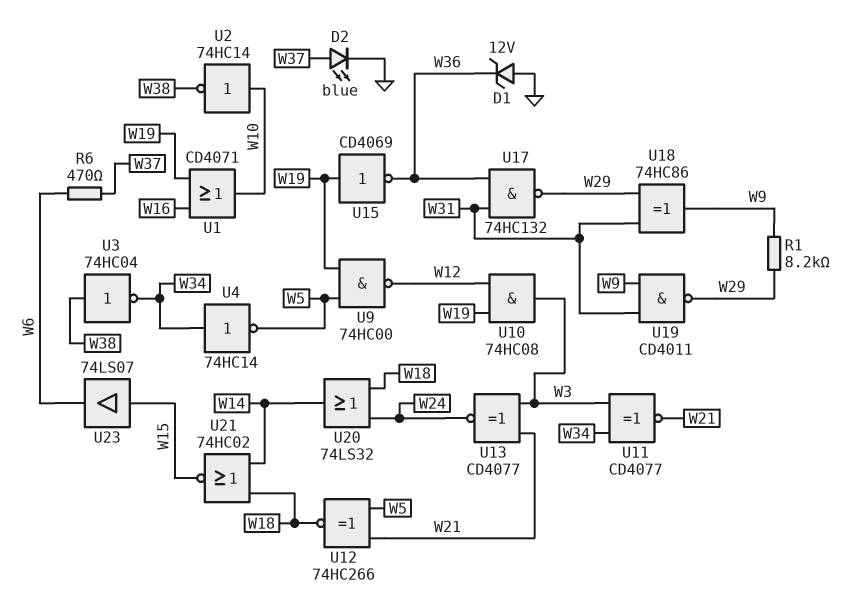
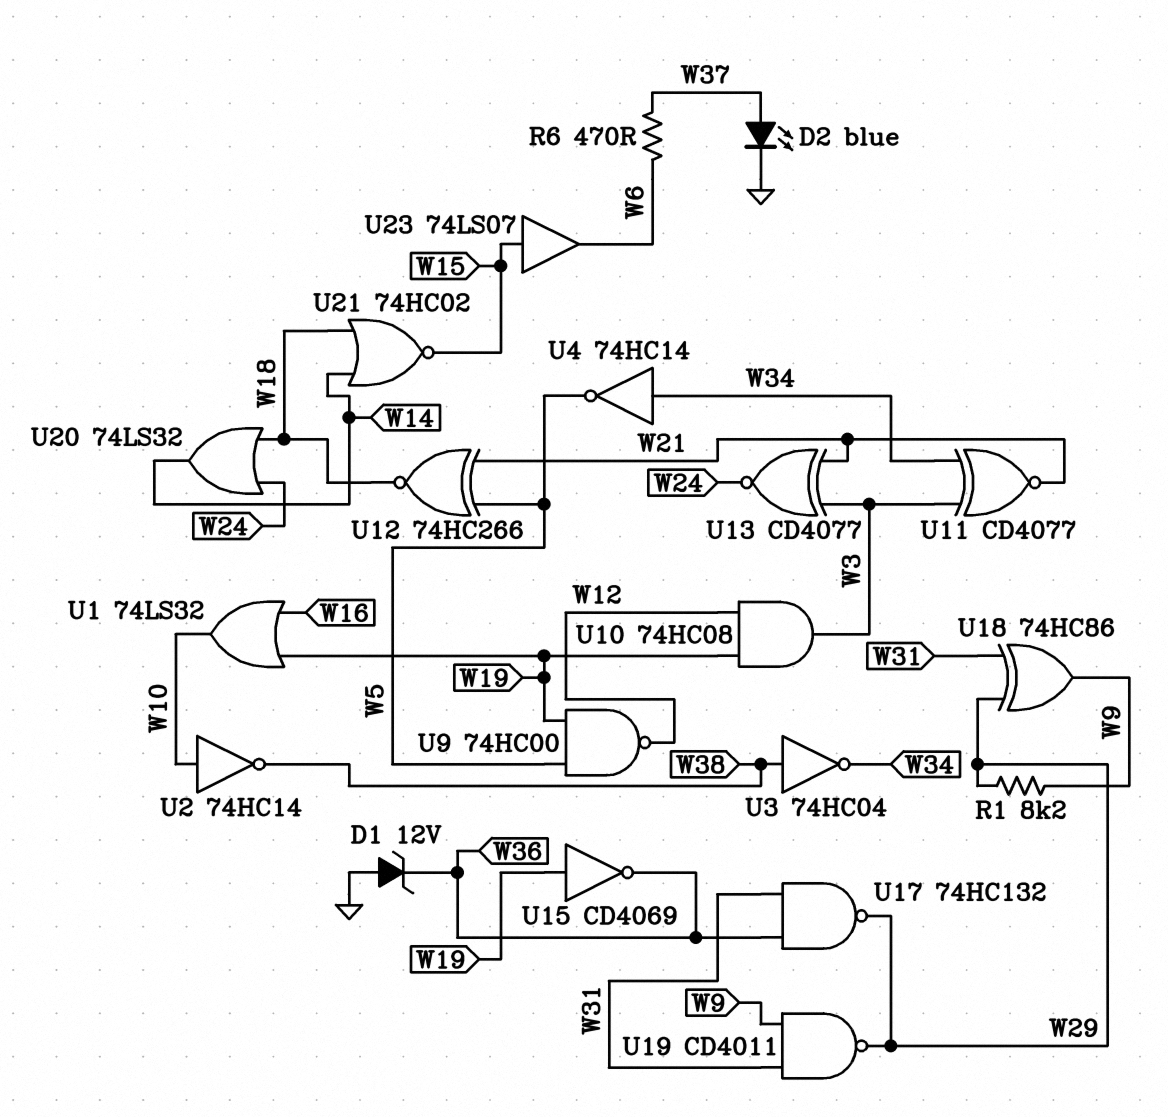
U1: OR CD4071 (in W16, in W19, out W10) -> OR 74LS32 (in W16, in W19, out W10)

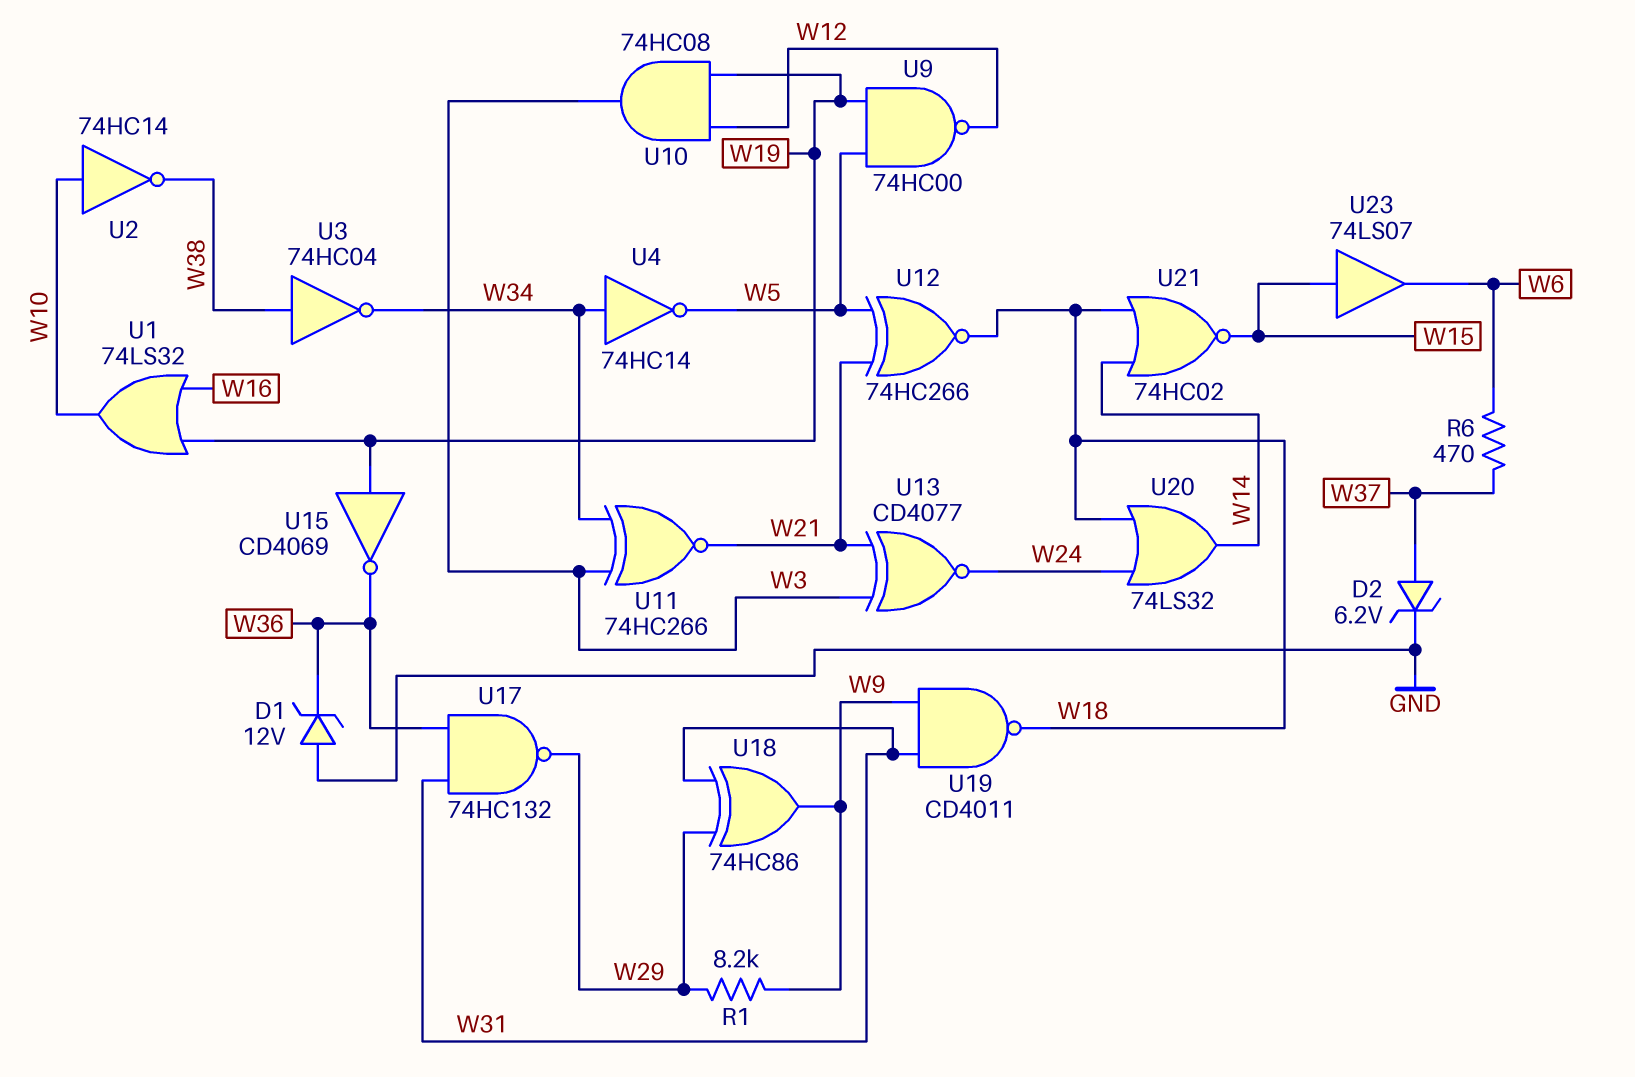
D2: LED blue (A W37, K GND) -> zener 6.2V (A W37, K GND)
U11: XNOR CD4077 (in W3, in W34, out W21) -> XNOR 74HC266 (in W3, in W34, out W21)
U19: NAND CD4011 (in W9, in W31, out W29) -> NAND CD4011 (in W9, in W31, out W18)

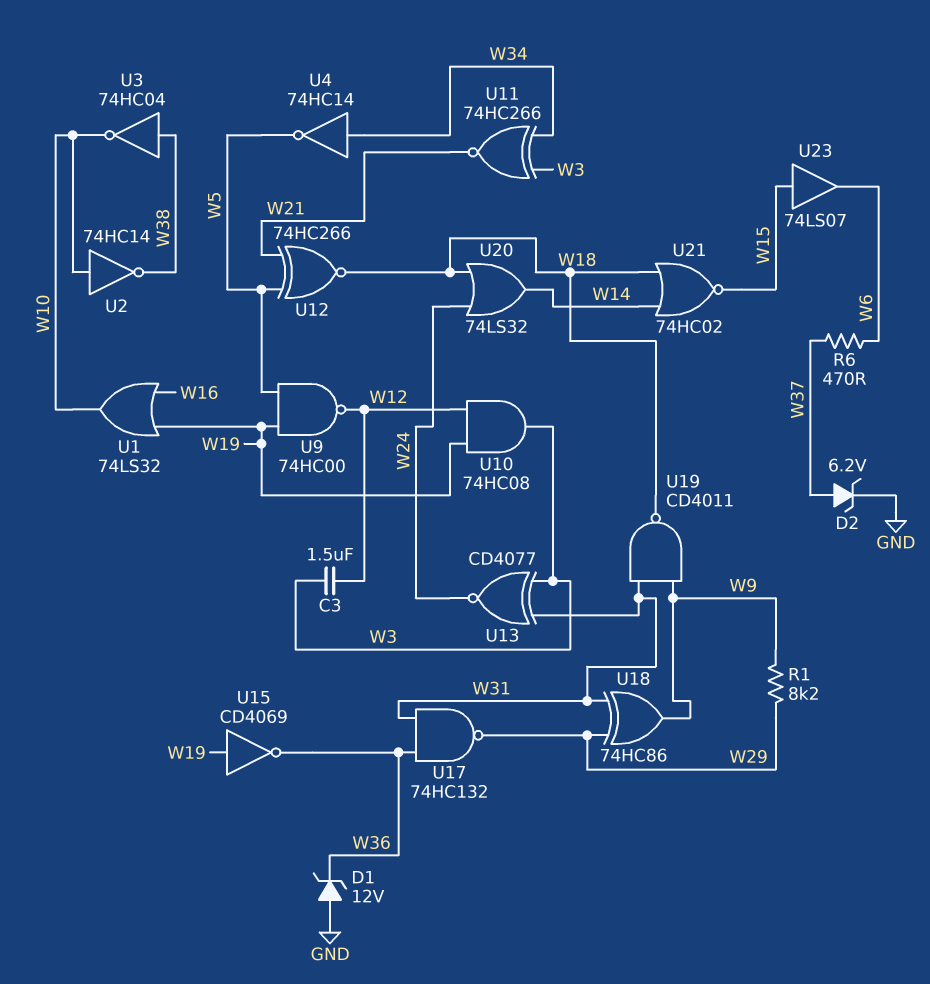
C3: none -> 1.5uF (W3, W12)
U3: NOT 74HC04 (in W38, out W34) -> NOT 74HC04 (in W38, out W10)
U13: XNOR CD4077 (in W3, in W21, out W24) -> XNOR CD4077 (in W3, in W31, out W24)

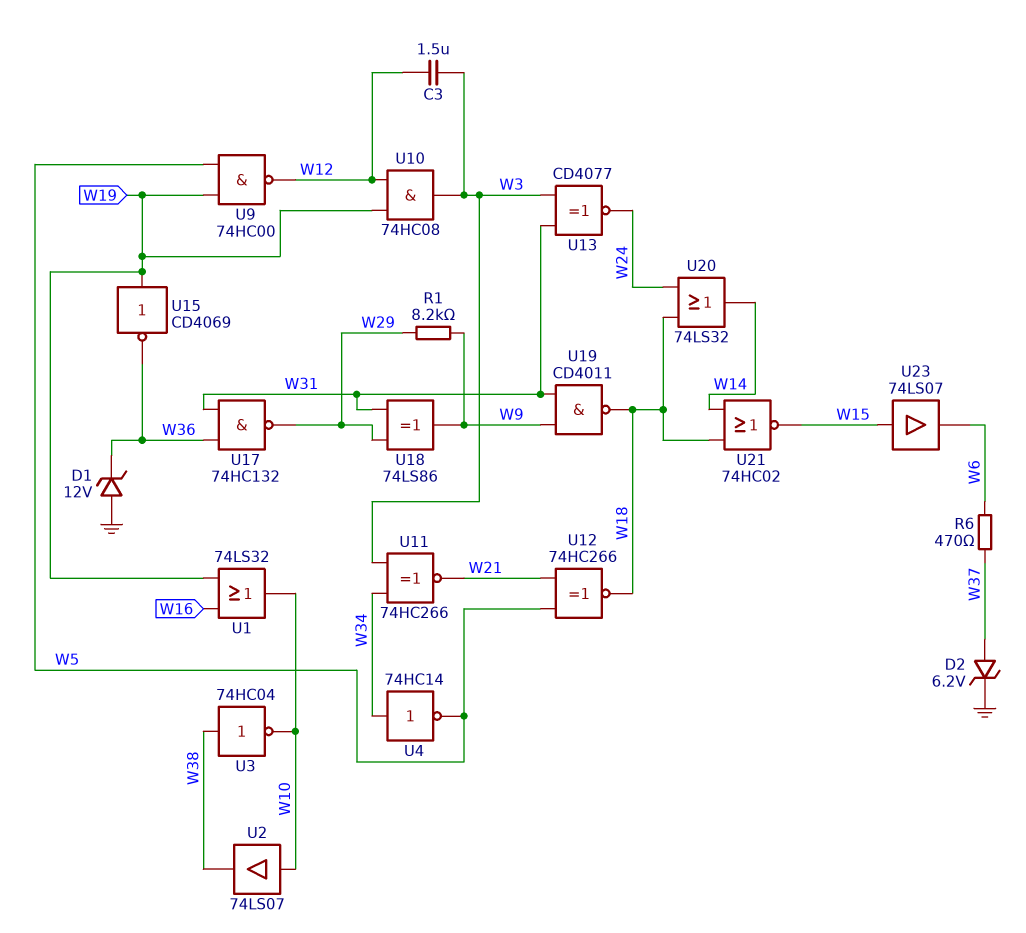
U2: NOT 74HC14 (in W10, out W38) -> buffer 74LS07 (in W10, out W38)
U18: XOR 74HC86 (in W29, in W31, out W9) -> XOR 74LS86 (in W29, in W31, out W9)

